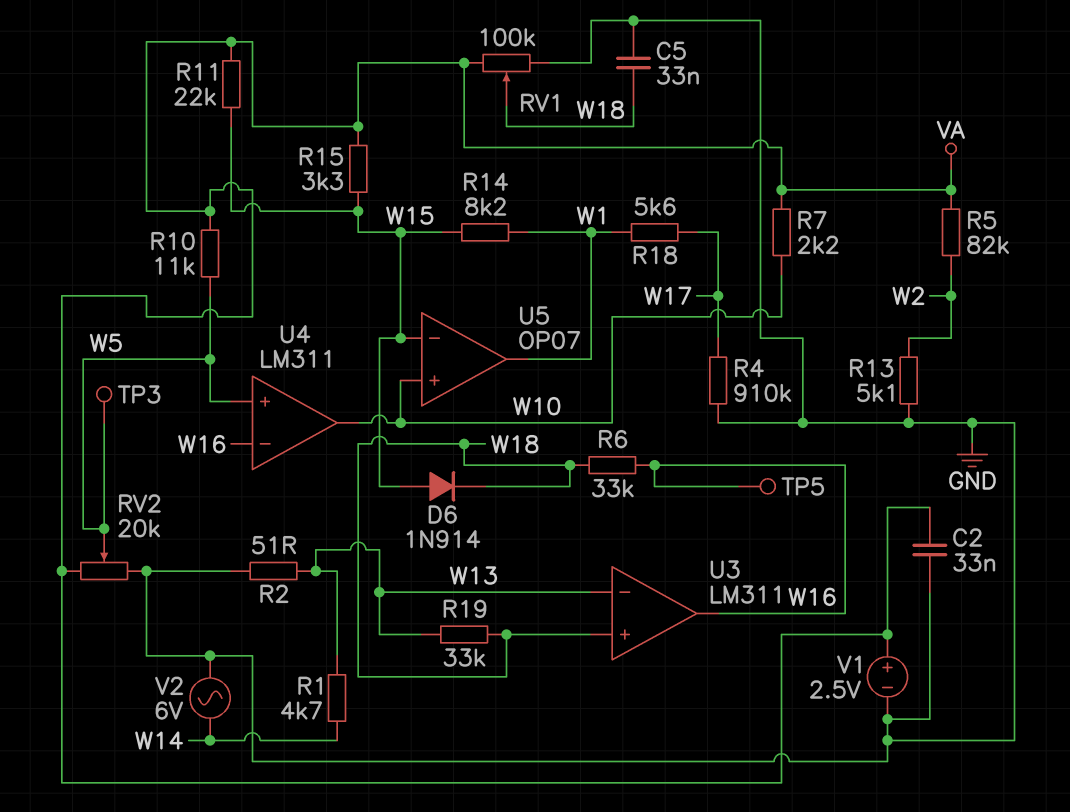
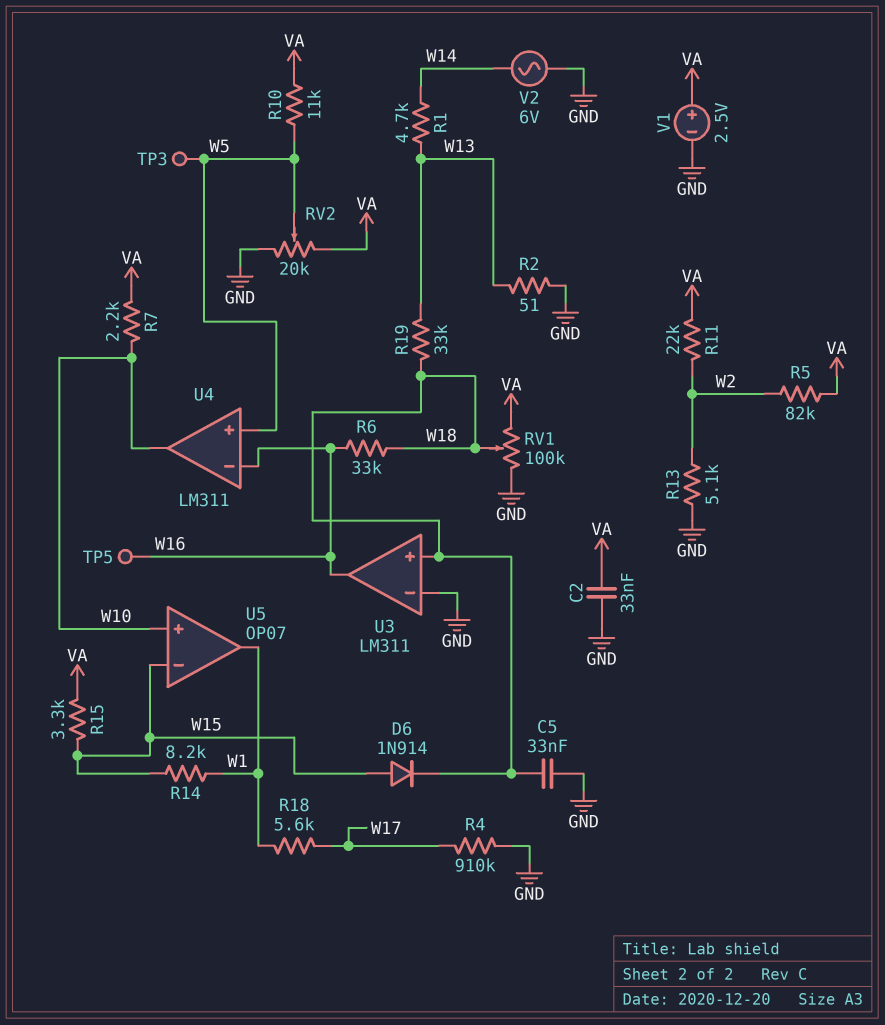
R11: 22k (VA, W15) -> 22k (VA, W2)
U3 pin in-: W13 -> GND

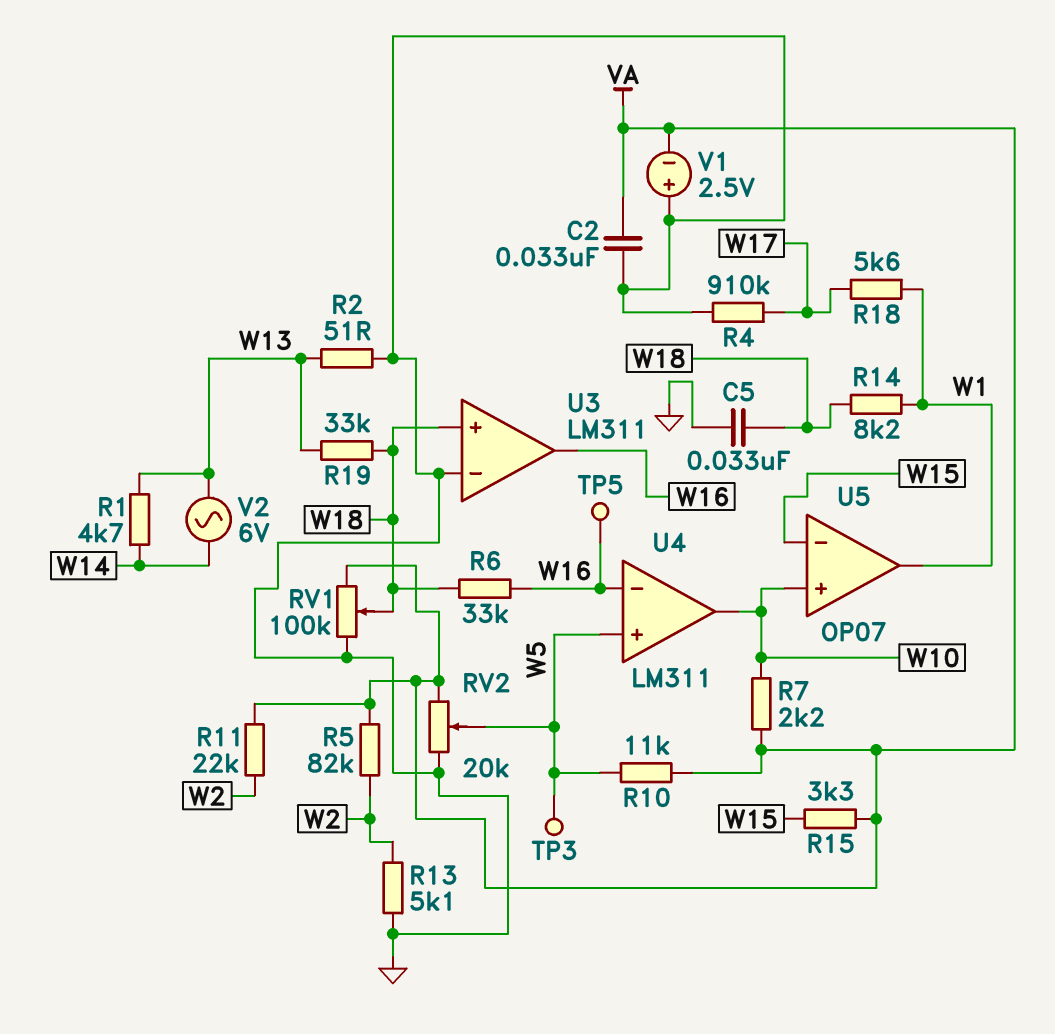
D6: diode 1N914 (A W15, K W18) -> none
R14: 8.2k (W1, W15) -> 8.2k (W1, W18)
V1: 2.5V (plus VA, minus GND) -> 2.5V (plus GND, minus VA)
V2: AC 6V (GND, W14) -> AC 6V (W13, W14)

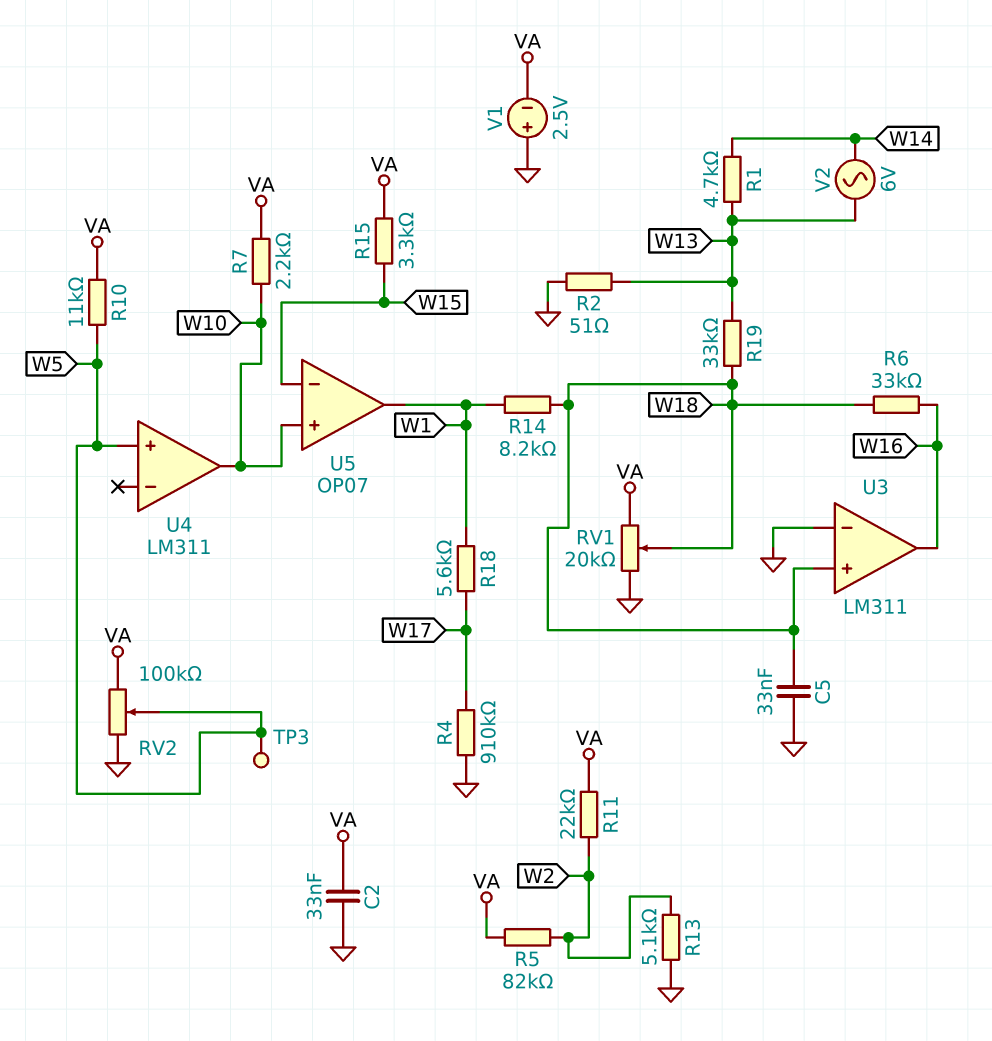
RV1: 100k (GND, VA, wiper W18) -> 20k (GND, VA, wiper W18)
RV2: 20k (GND, VA, wiper W5) -> 100k (GND, VA, wiper W5)
TP5: test point (W16) -> none
U4 pin in-: W16 -> none

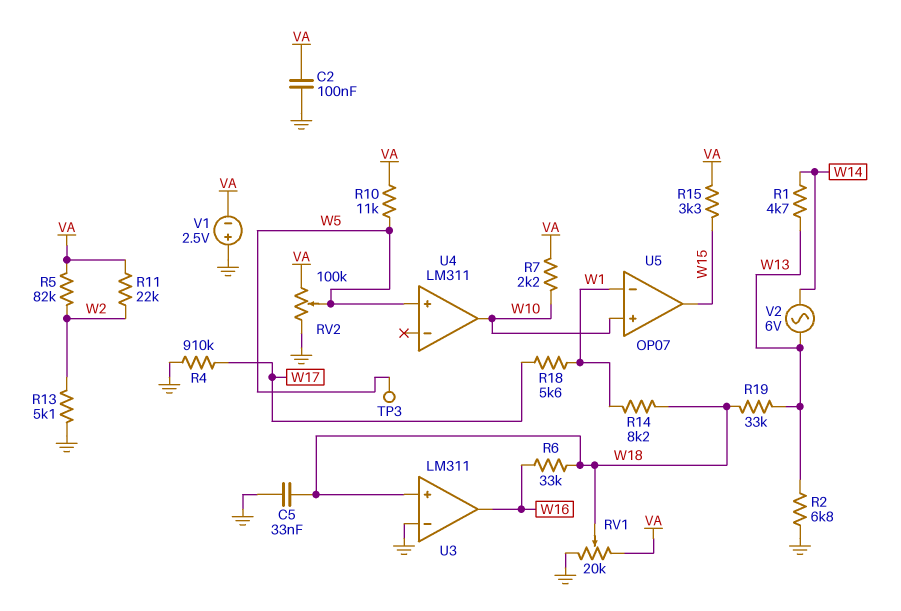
C2: 33nF (GND, VA) -> 100nF (GND, VA)
R2: 51 (GND, W13) -> 6.8k (GND, W13)
U5 pin in-: W15 -> W1
U5 pin out: W1 -> W15

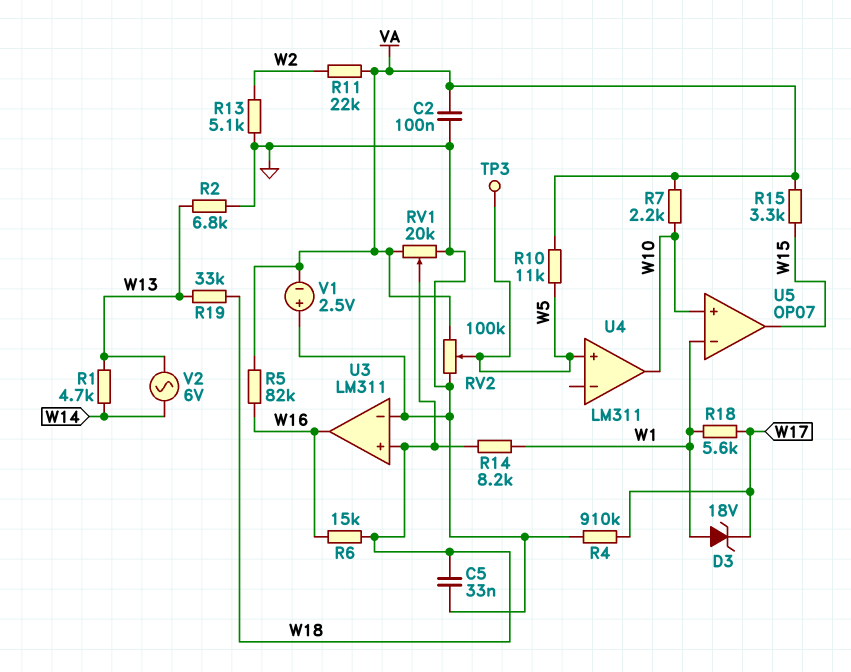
D3: none -> zener 18V (A W1, K W17)
R5: 82k (VA, W2) -> 82k (VA, W16)
R6: 33k (W16, W18) -> 15k (W16, W18)

